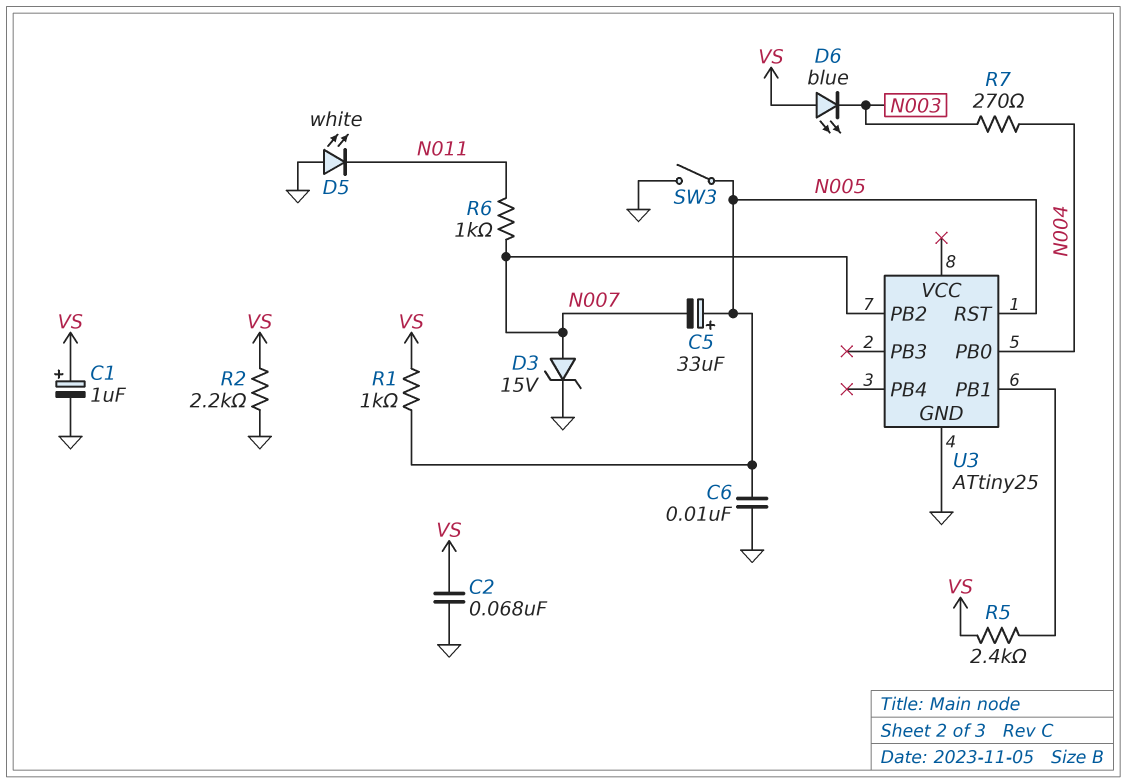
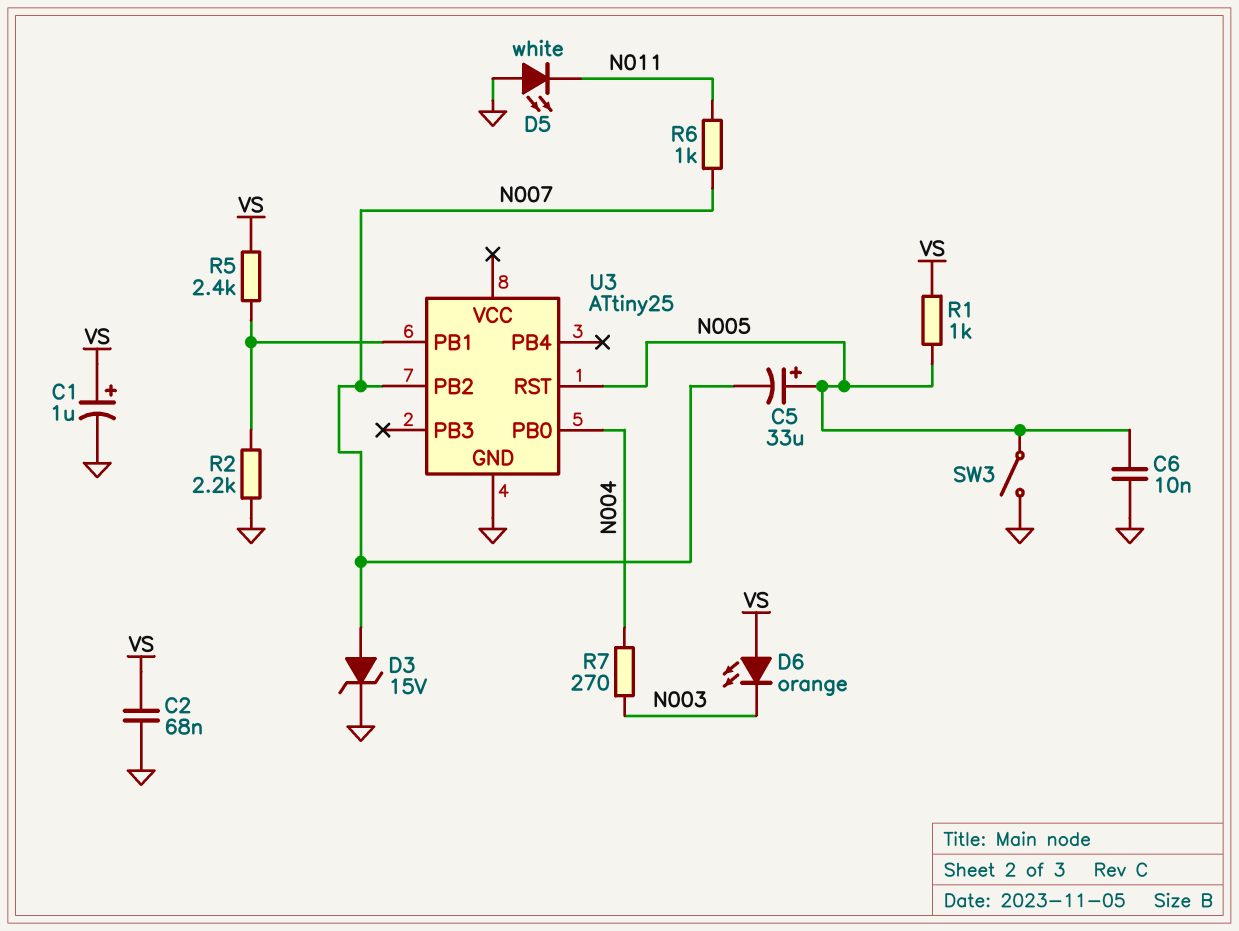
D6: LED blue (A VS, K N003) -> LED orange (A VS, K N003)
R2: 2.2k (GND, VS) -> 2.2k (GND, U3/PB1)

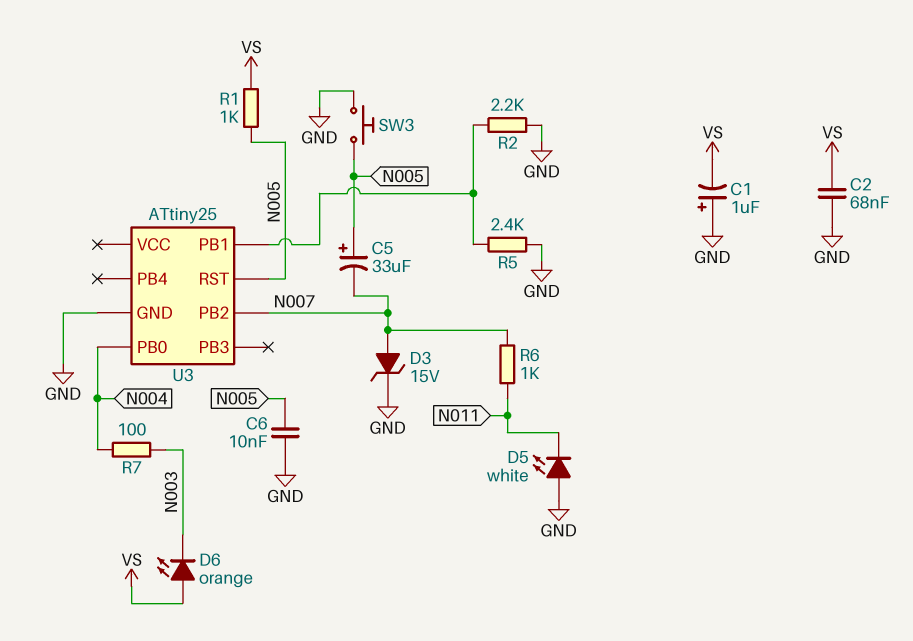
C1: 1uF (plus VS, minus GND) -> 1uF (plus GND, minus VS)
R5: 2.4k (U3/PB1, VS) -> 2.4k (GND, U3/PB1)
R7: 270 (N003, N004) -> 100 (N003, N004)
SW3: switch (GND, N005) -> button (GND, N005)

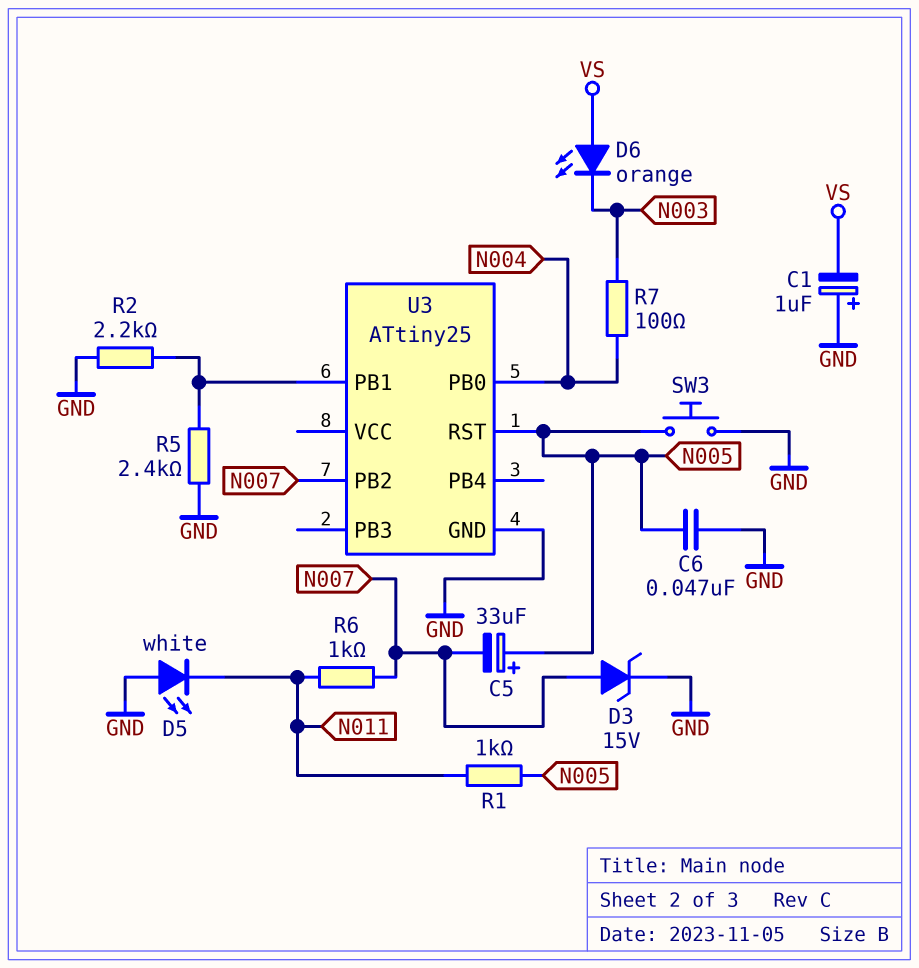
C2: 68nF (GND, VS) -> none
C6: 10nF (GND, N005) -> 47nF (GND, N005)
R1: 1k (N005, VS) -> 1k (N005, N011)

